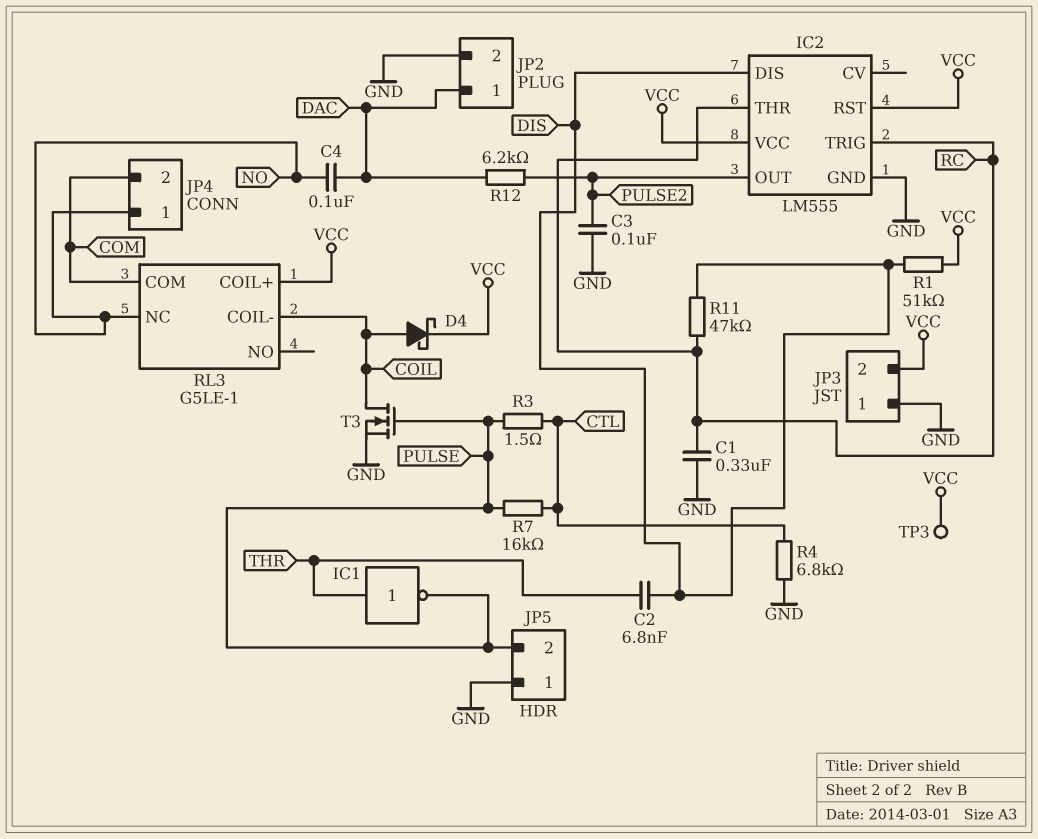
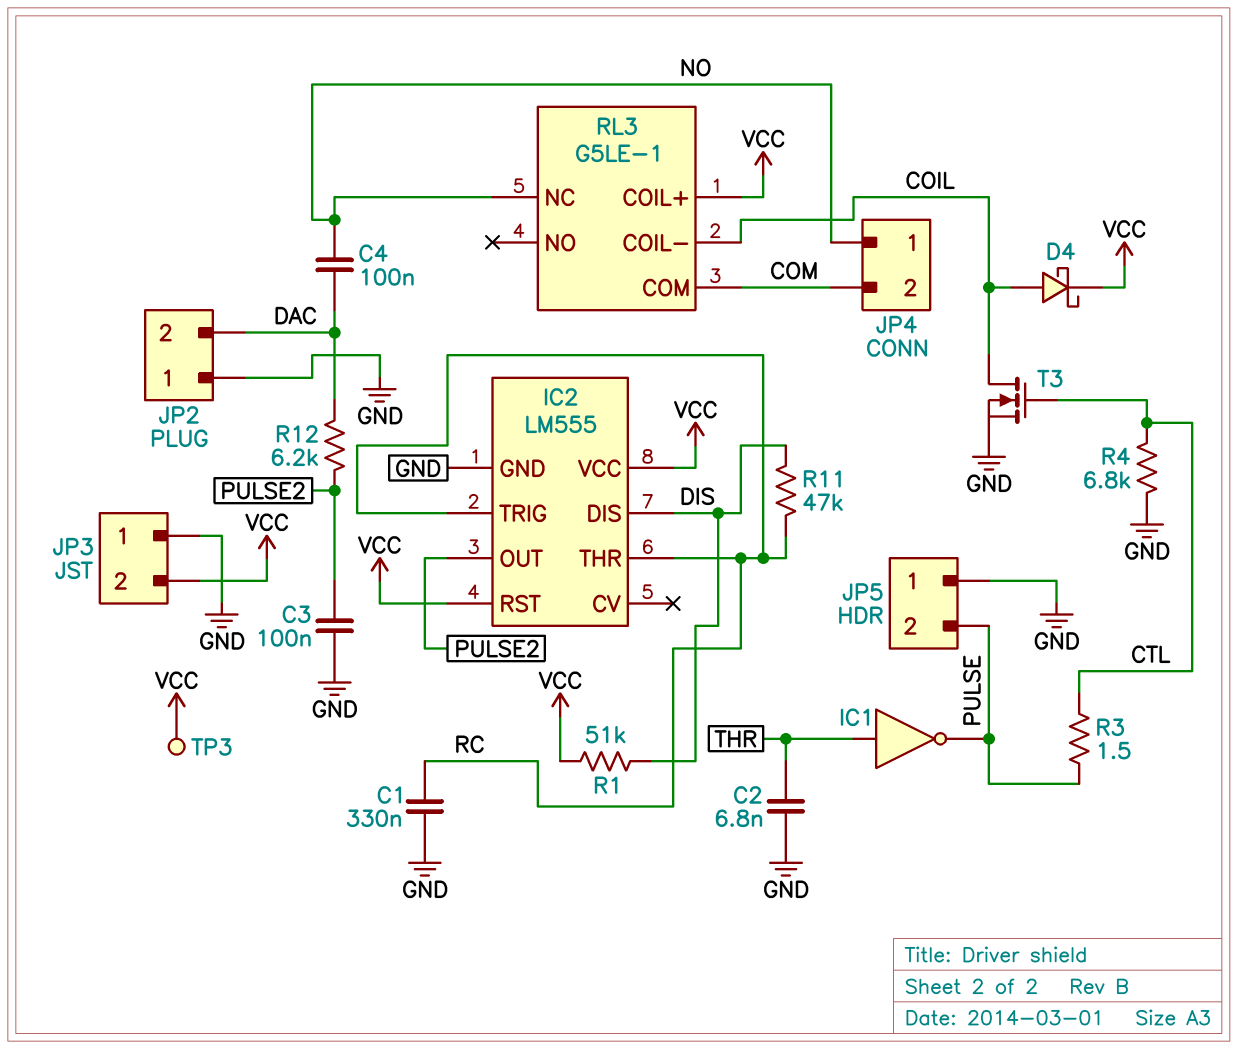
C2: 6.8nF (DIS, THR) -> 6.8nF (GND, THR)
JP2 pin 1: DAC -> GND
JP2 pin 2: GND -> DAC
R7: 16k (CTL, PULSE) -> none
T3: NMOS (G PULSE, D COIL, S GND) -> NMOS (G CTL, D COIL, S GND)

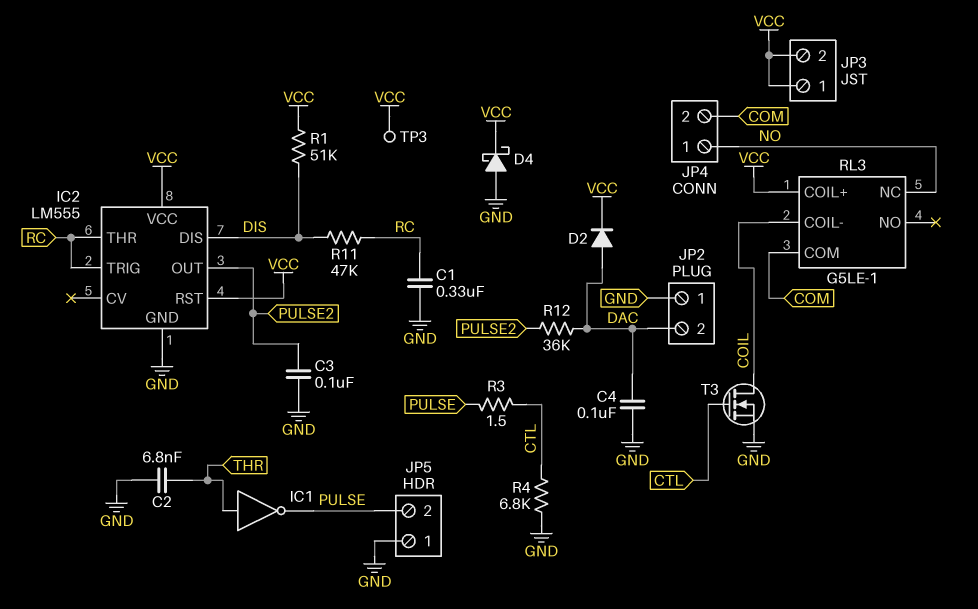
C4: 100nF (DAC, NO) -> 100nF (DAC, GND)
D2: none -> diode (A DAC, K VCC)
D4: schottky (A COIL, K VCC) -> schottky (A GND, K VCC)
JP3 pin 1: GND -> VCC
R12: 6.2k (DAC, PULSE2) -> 36k (DAC, PULSE2)

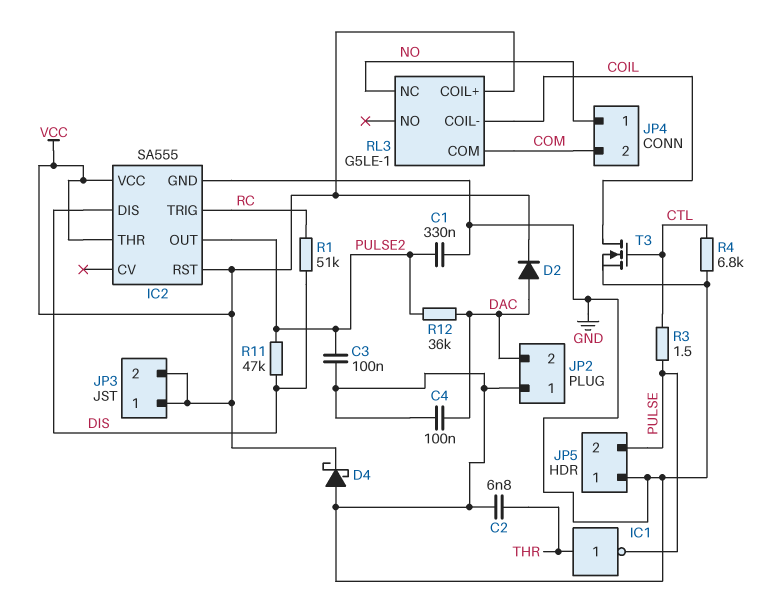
C1: 330nF (GND, RC) -> 330nF (GND, PULSE2)
IC2: LM555 -> SA555
IC2 pin THR: RC -> VCC
R1: 51k (DIS, VCC) -> 51k (DIS, RC)
R11: 47k (DIS, RC) -> 47k (DIS, PULSE2)
TP3: test point (VCC) -> none

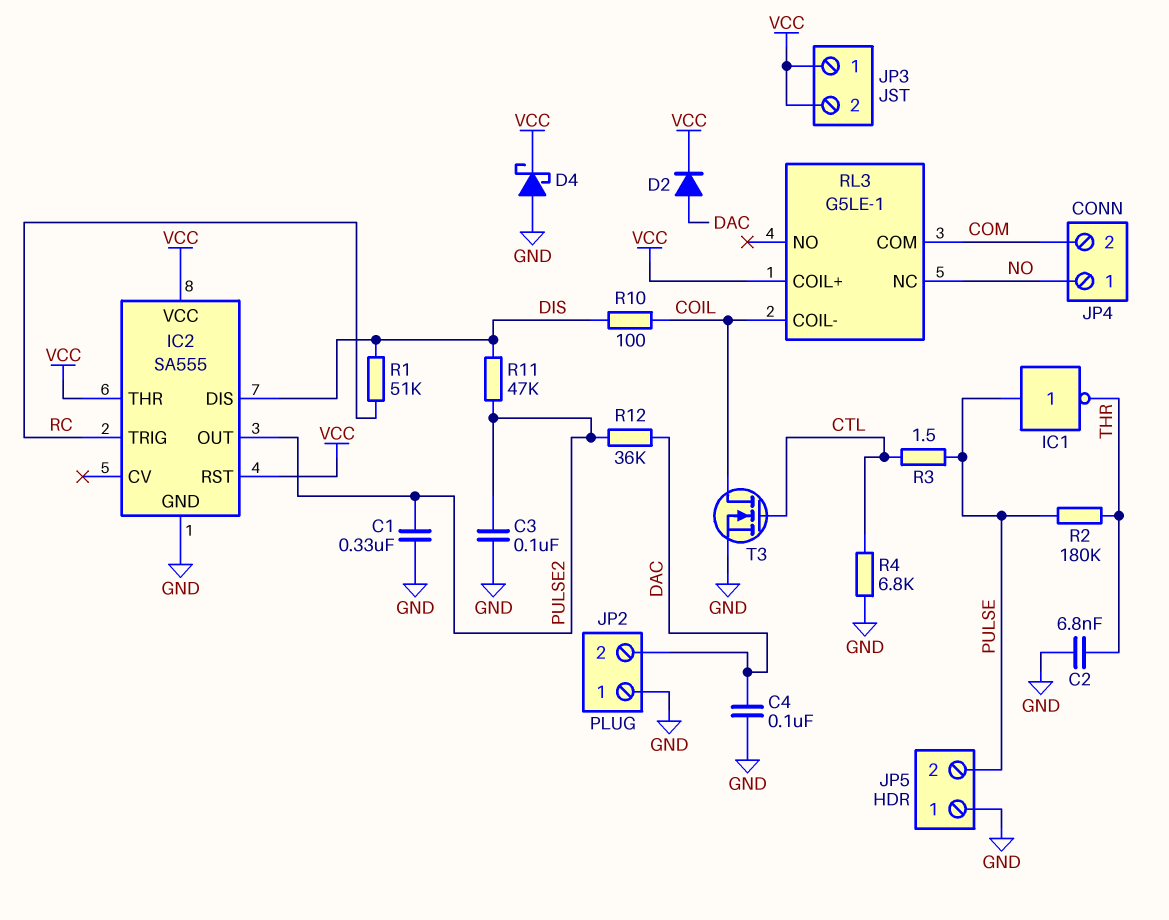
IC1: NOT (in THR, out PULSE) -> NOT (in PULSE, out THR)
R2: none -> 180k (PULSE, THR)
R10: none -> 100 (COIL, DIS)

